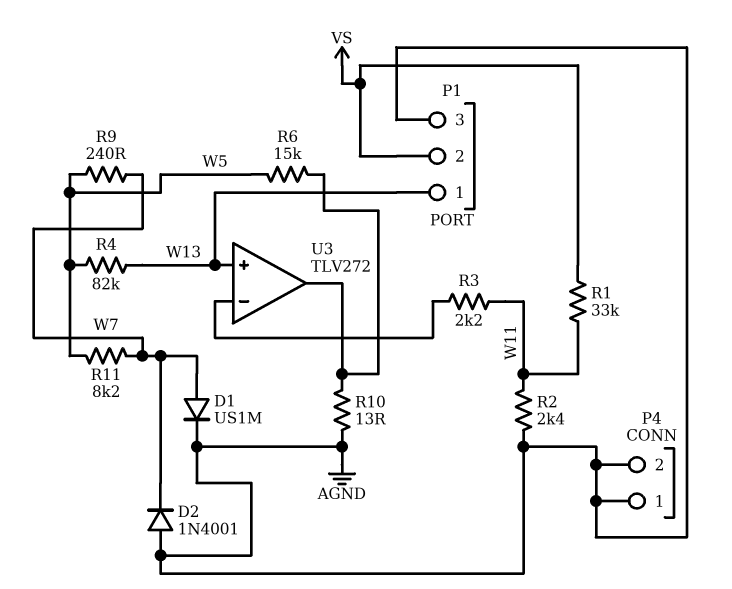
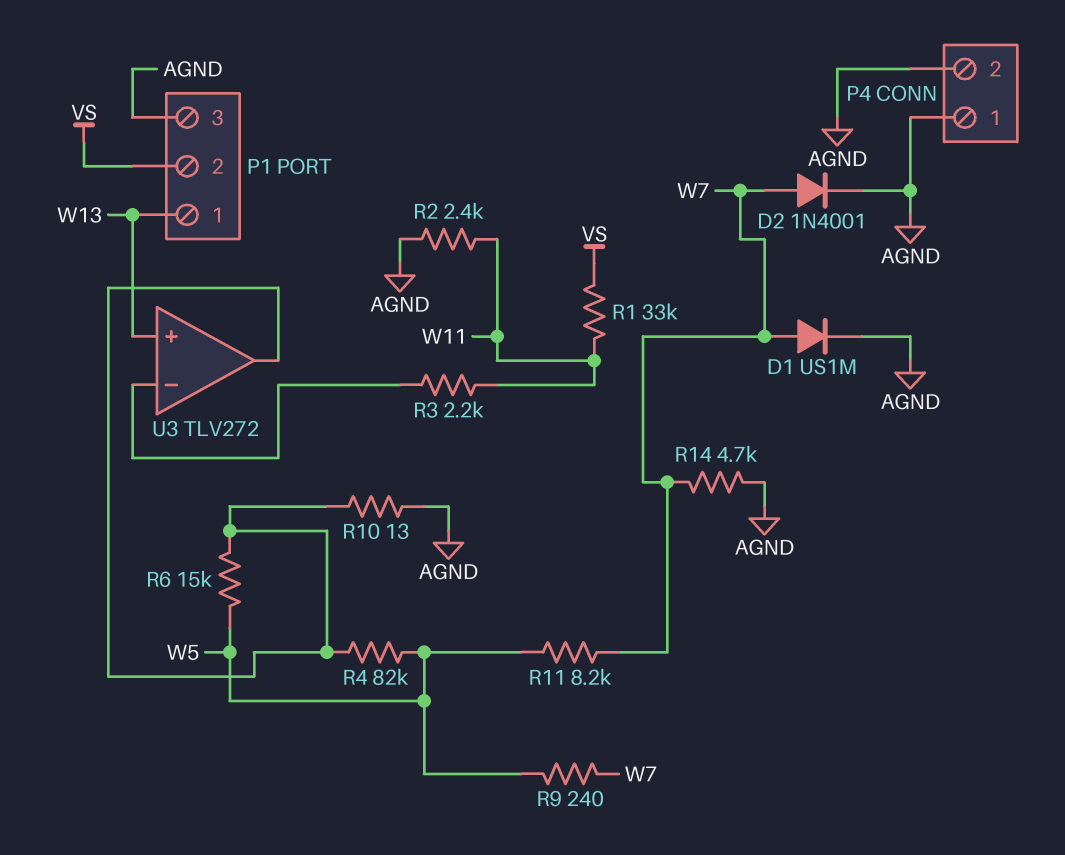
D2: diode 1N4001 (A AGND, K W7) -> diode 1N4001 (A W7, K AGND)
R4: 82k (W5, W13) -> 82k (U3/out, W5)
R14: none -> 4.7k (AGND, W7)

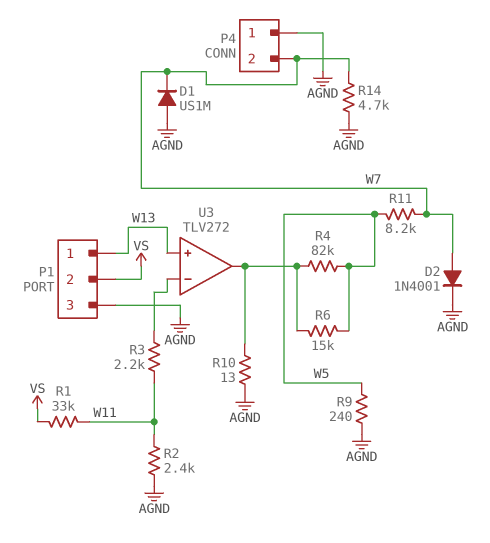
D1: diode US1M (A W7, K AGND) -> diode US1M (A AGND, K W7)
P4 pin 2: AGND -> W7
R9: 240 (W5, W7) -> 240 (AGND, W5)

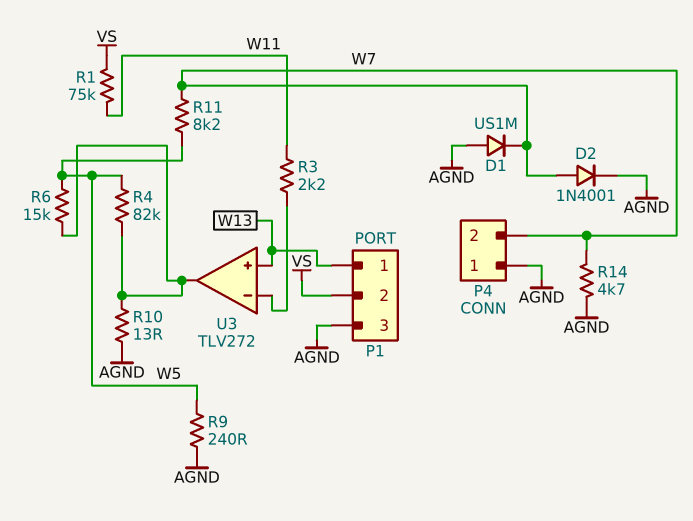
R1: 33k (VS, W11) -> 75k (VS, W11)
R2: 2.4k (AGND, W11) -> none

